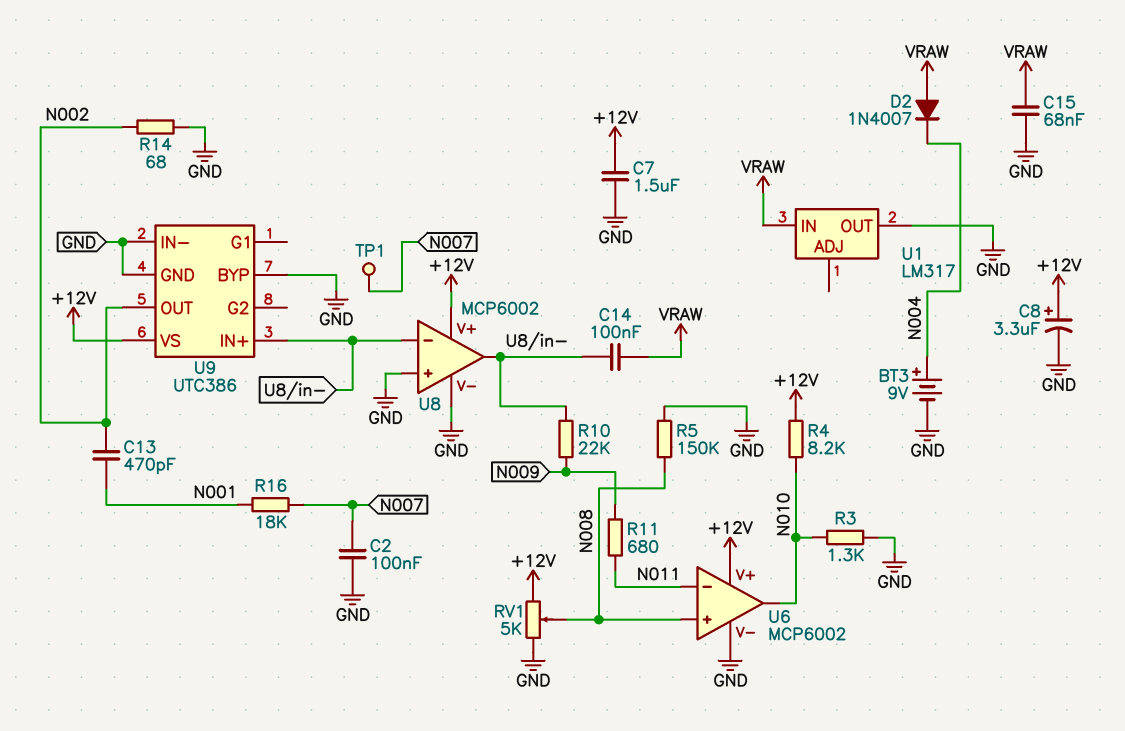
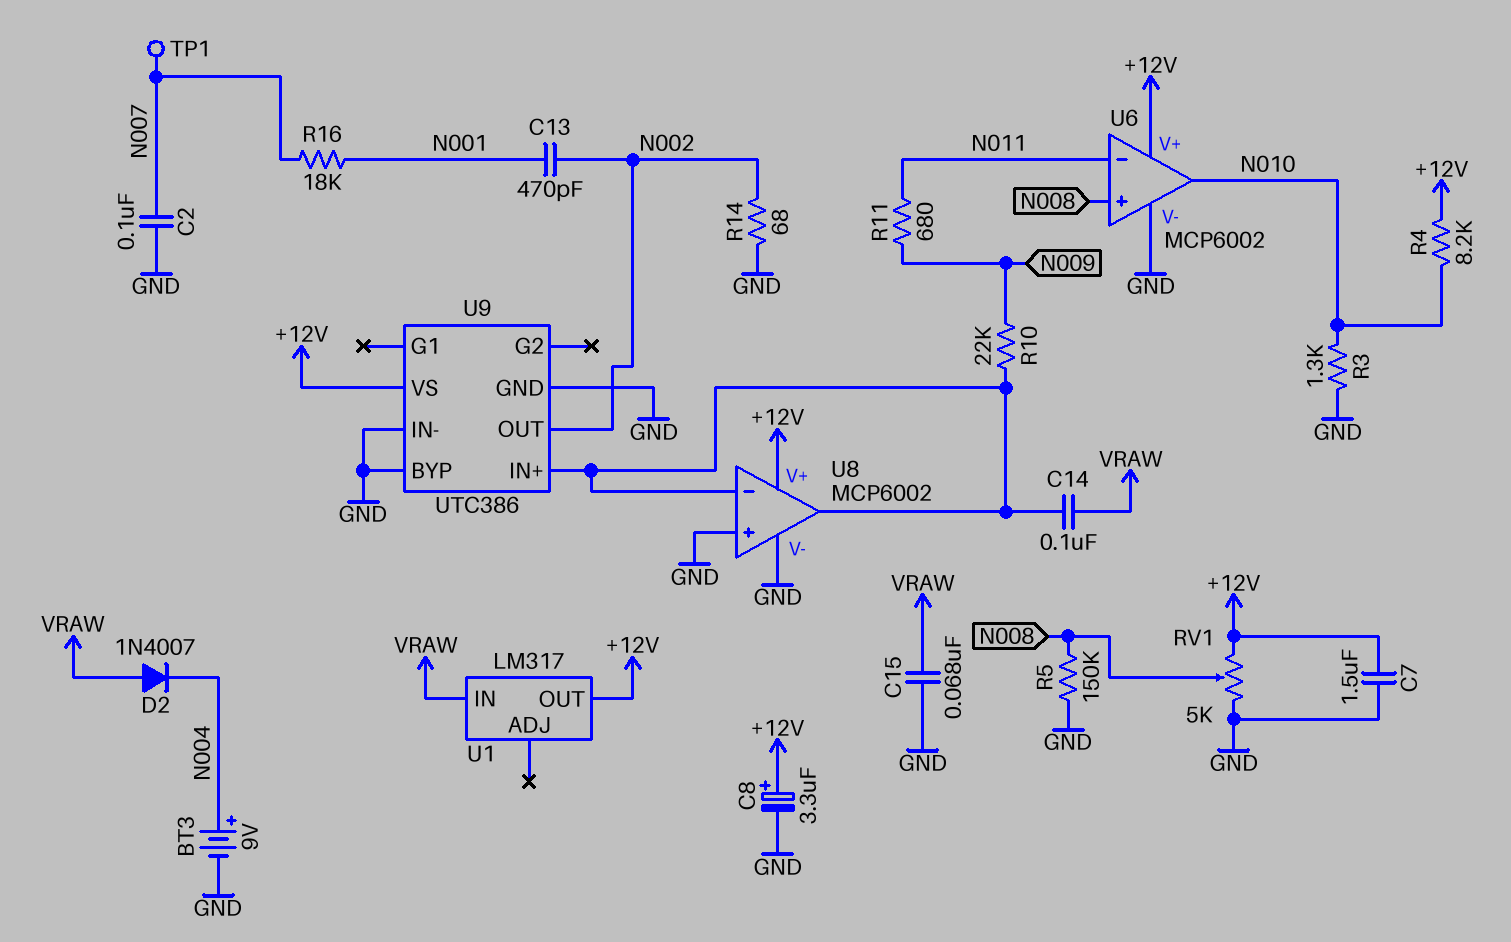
U1 pin OUT: GND -> +12V

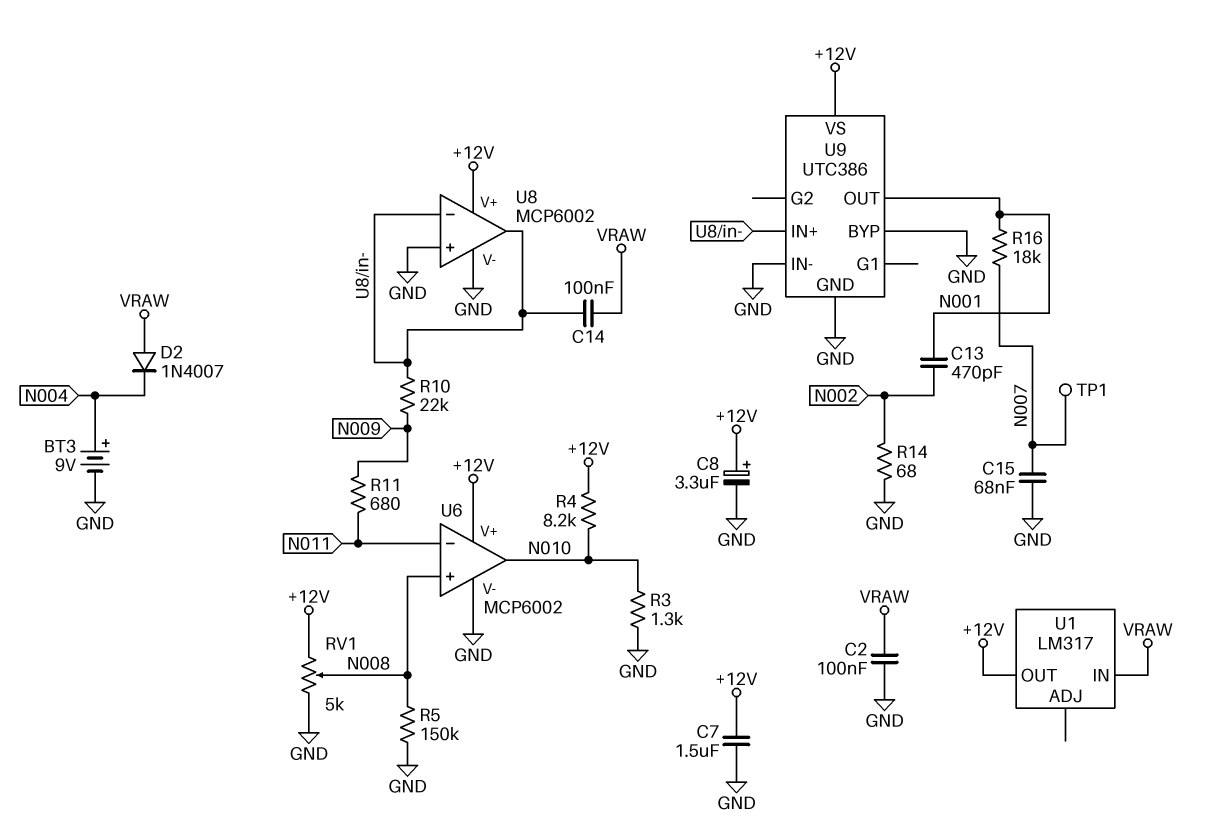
C2: 100nF (GND, N007) -> 100nF (GND, VRAW)
C15: 68nF (GND, VRAW) -> 68nF (GND, N007)
U9 pin OUT: N002 -> N001

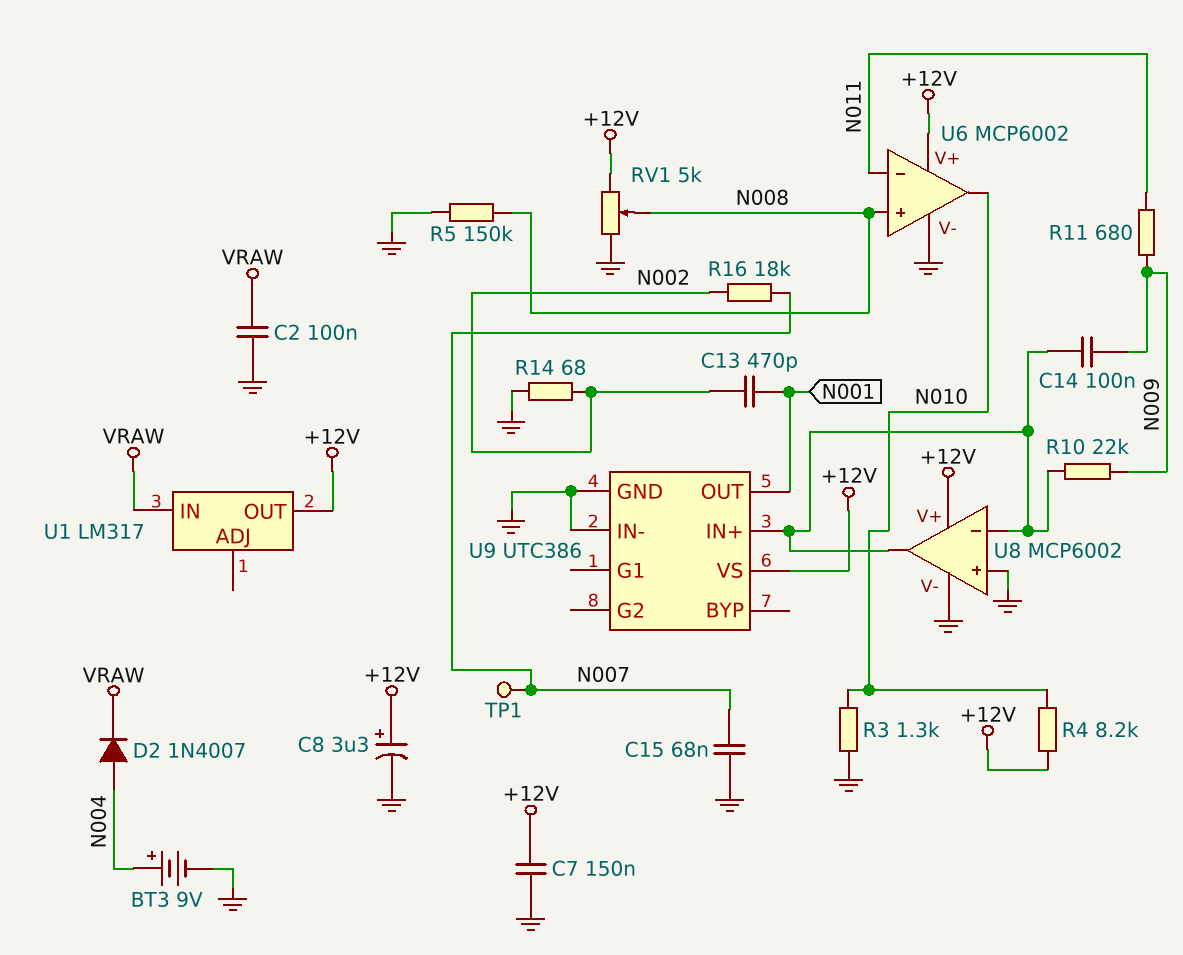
C7: 1.5uF (+12V, GND) -> 150nF (+12V, GND)
C14: 100nF (U8/in-, VRAW) -> 100nF (N009, U8/in-)
D2: diode 1N4007 (A VRAW, K N004) -> diode 1N4007 (A N004, K VRAW)
R16: 18k (N001, N007) -> 18k (N002, N007)
U9 pin BYP: GND -> none

